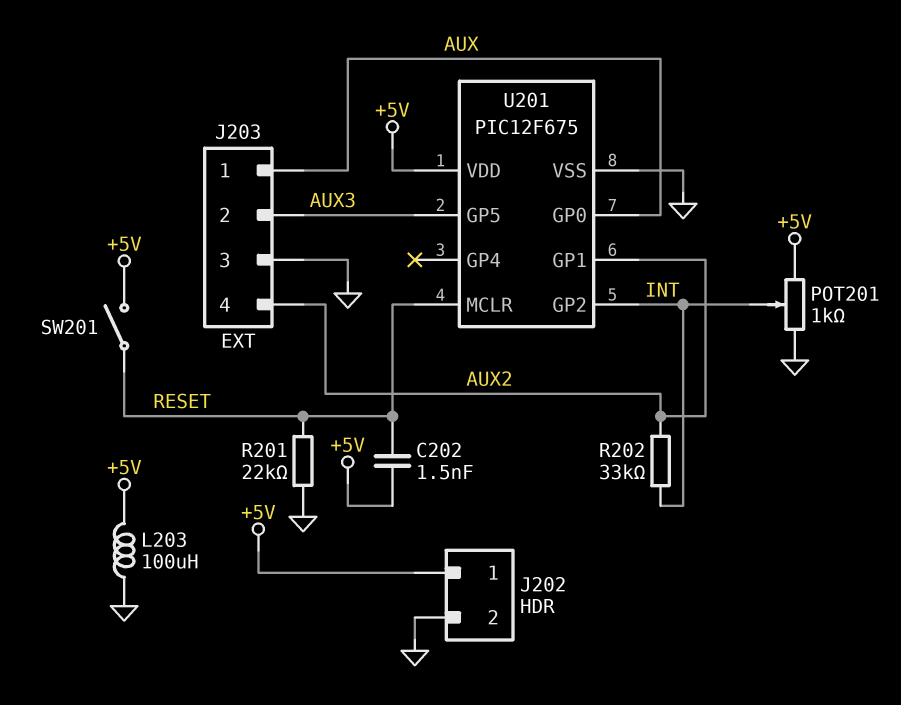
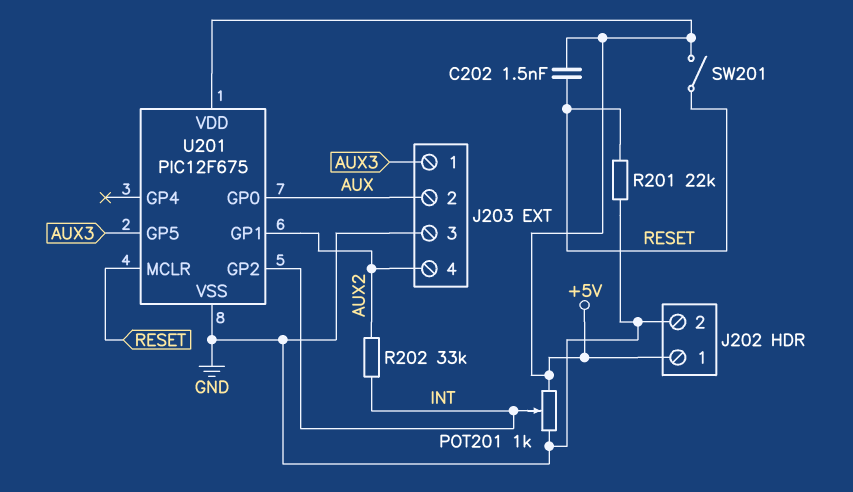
J203 pin 1: AUX -> AUX3
J203 pin 2: AUX3 -> AUX
L203: 100uH (+5V, GND) -> none

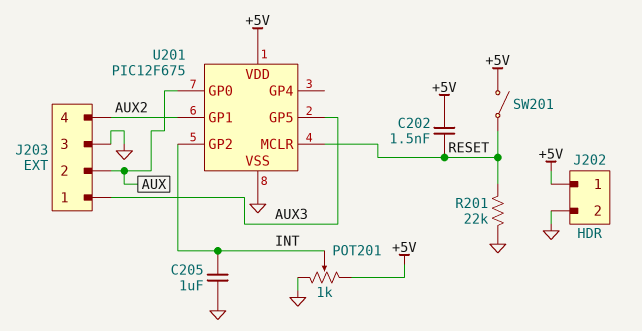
C205: none -> 1uF (GND, INT)
R202: 33k (AUX2, INT) -> none

